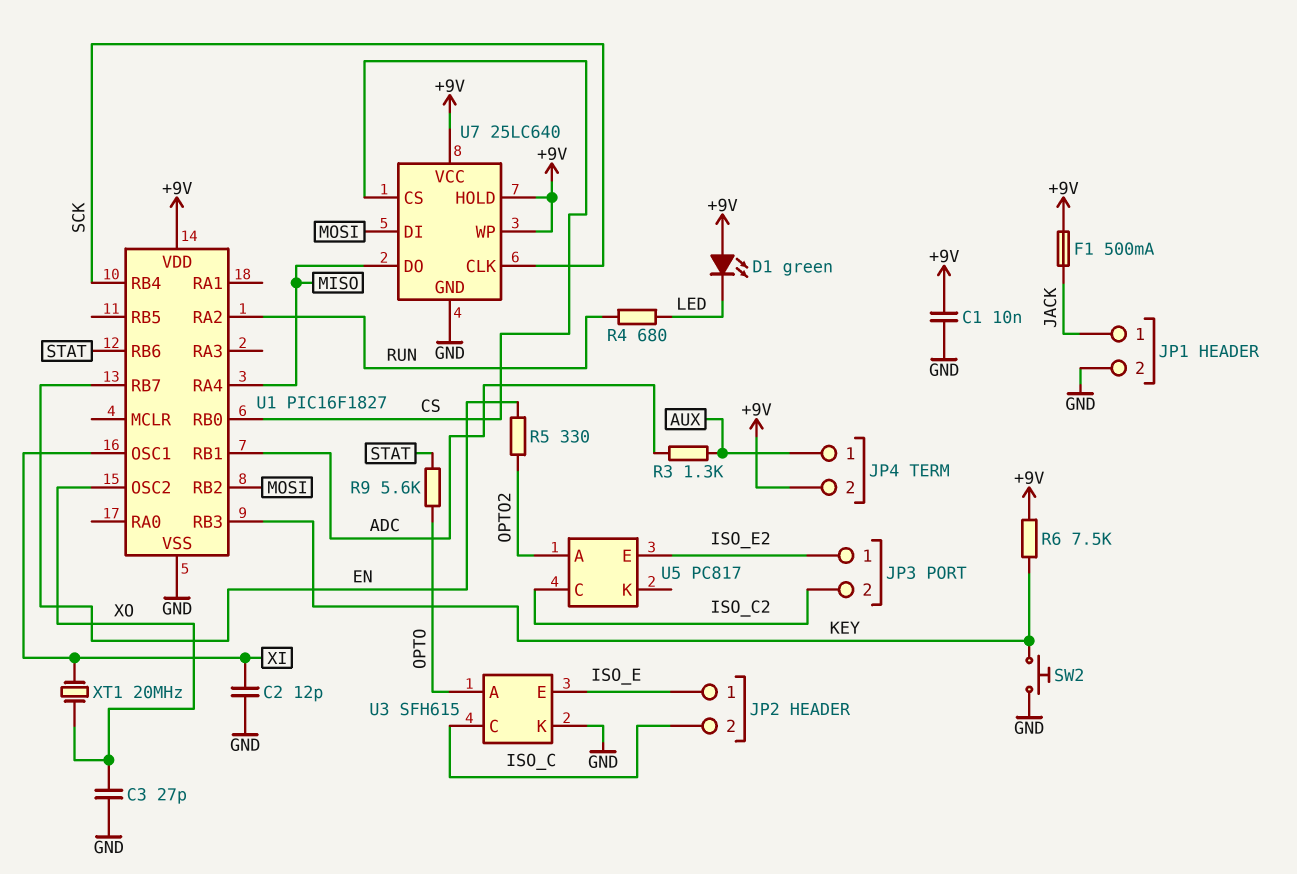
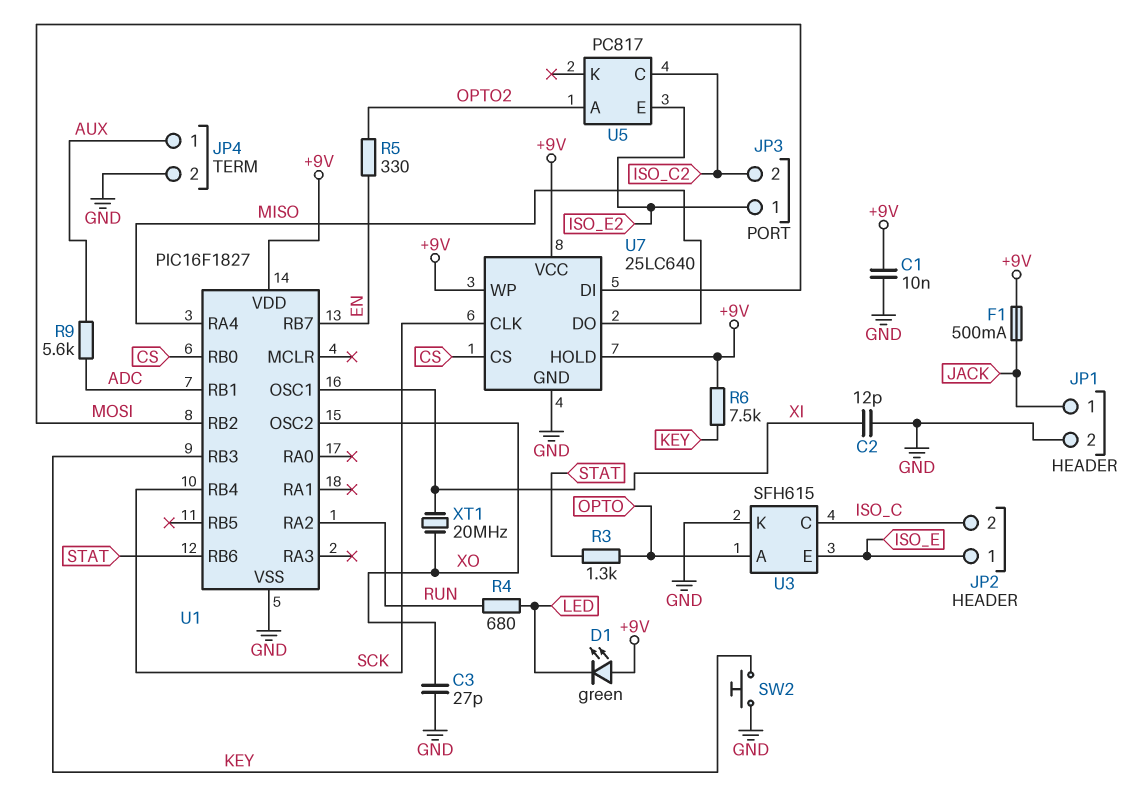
JP4 pin 2: +9V -> GND
R3: 1.3k (ADC, AUX) -> 1.3k (OPTO, STAT)
R9: 5.6k (OPTO, STAT) -> 5.6k (ADC, AUX)

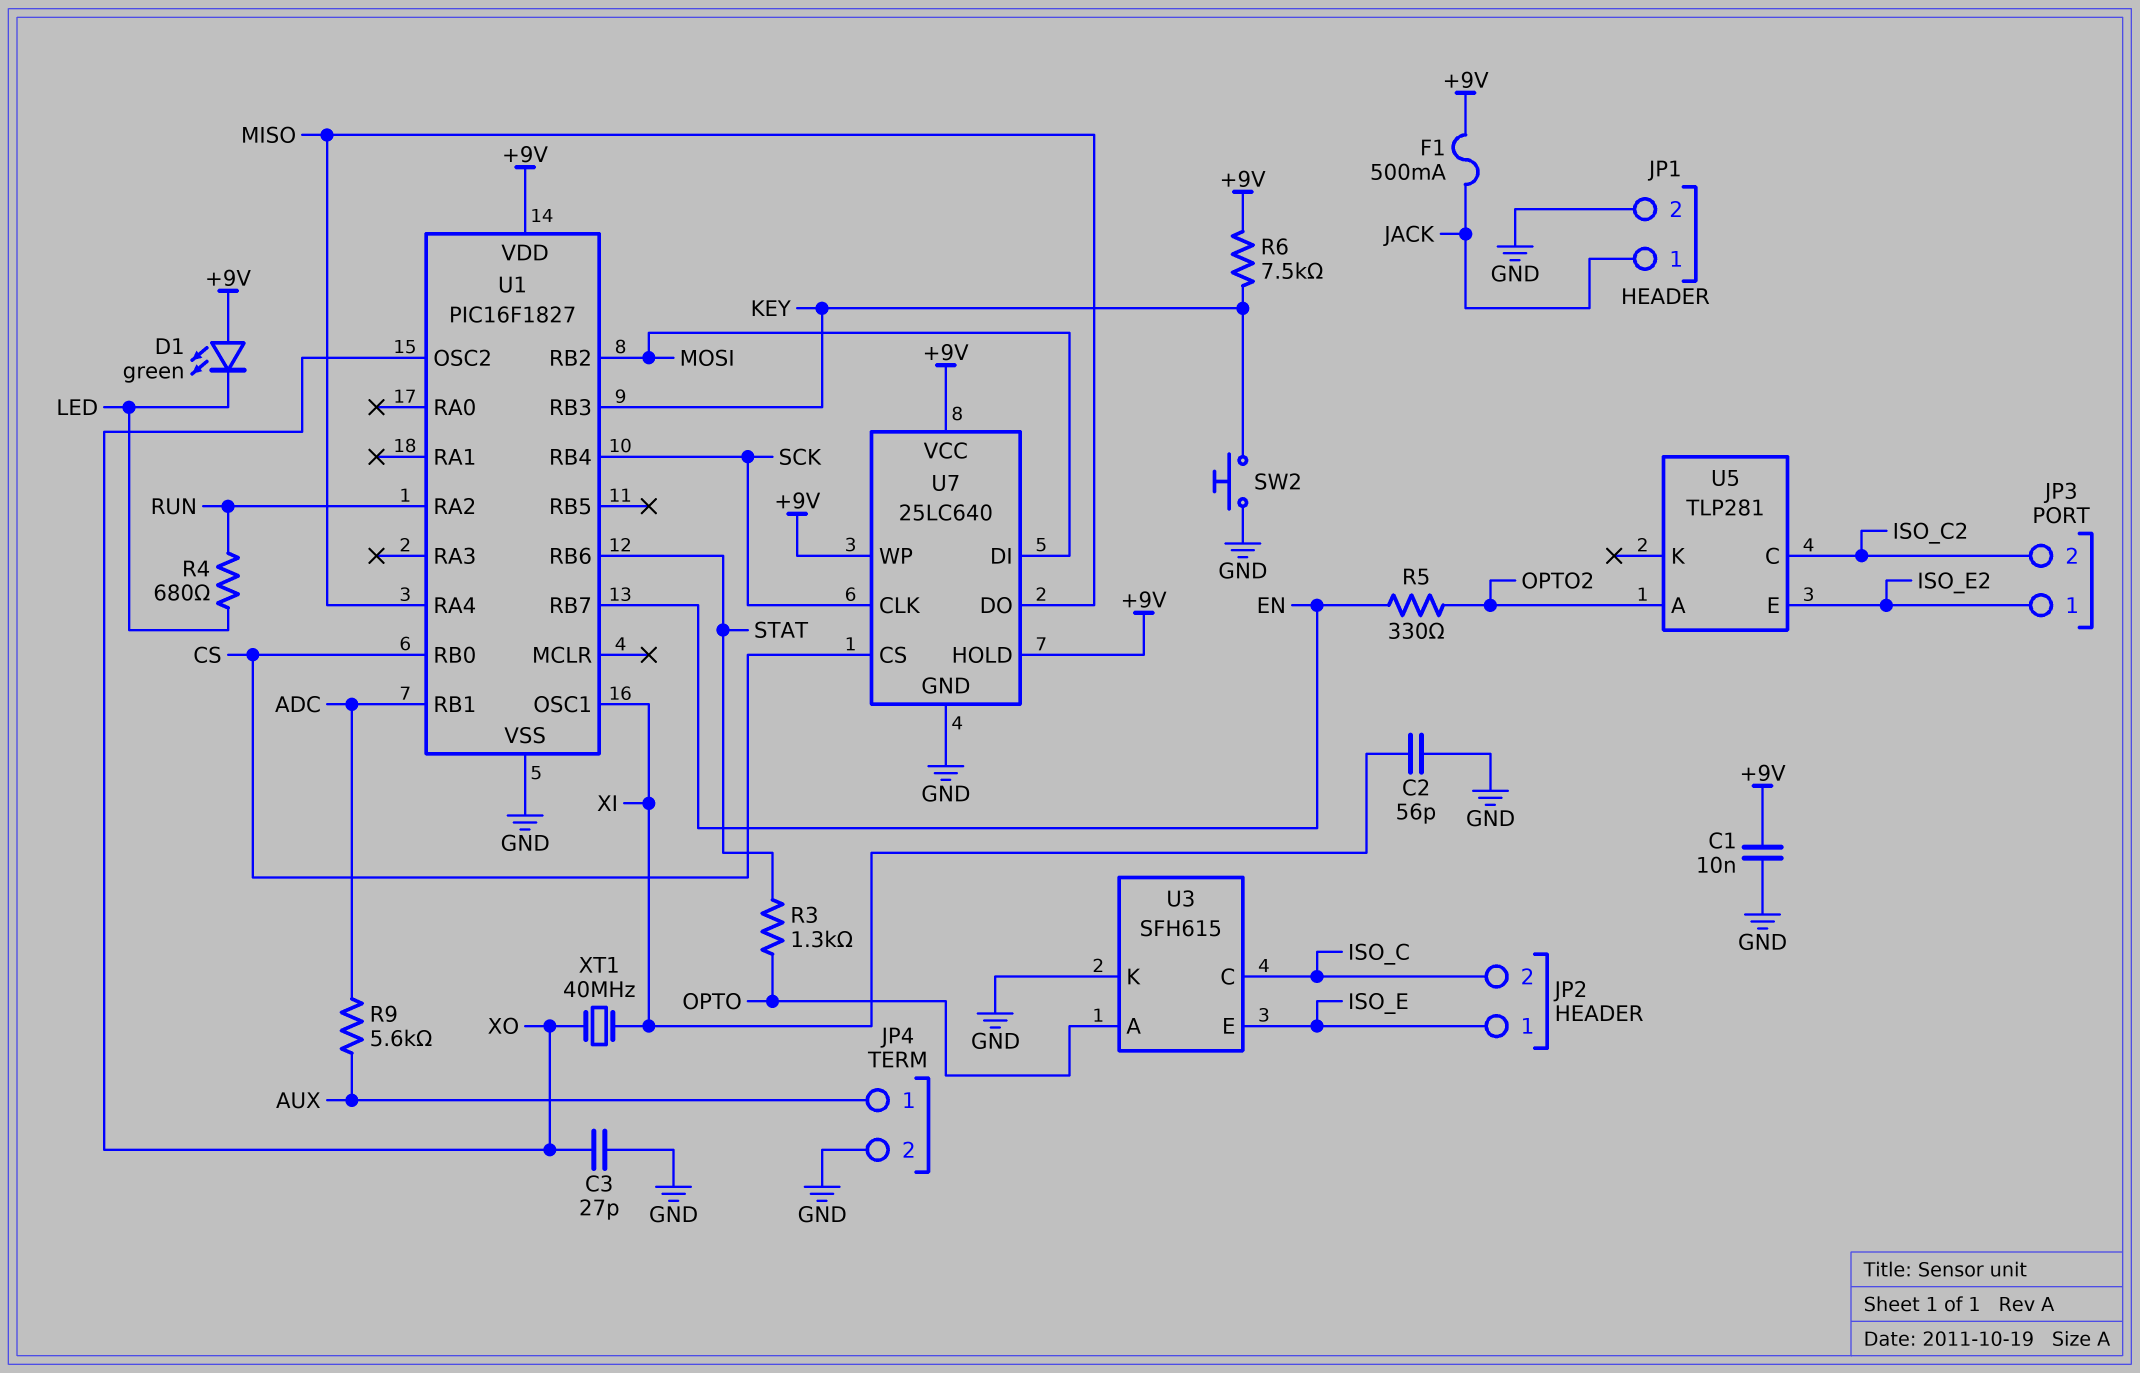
C2: 12pF (GND, XI) -> 56pF (GND, XI)
U5: PC817 -> TLP281
XT1: 20MHz (XI, XO) -> 40MHz (XI, XO)

